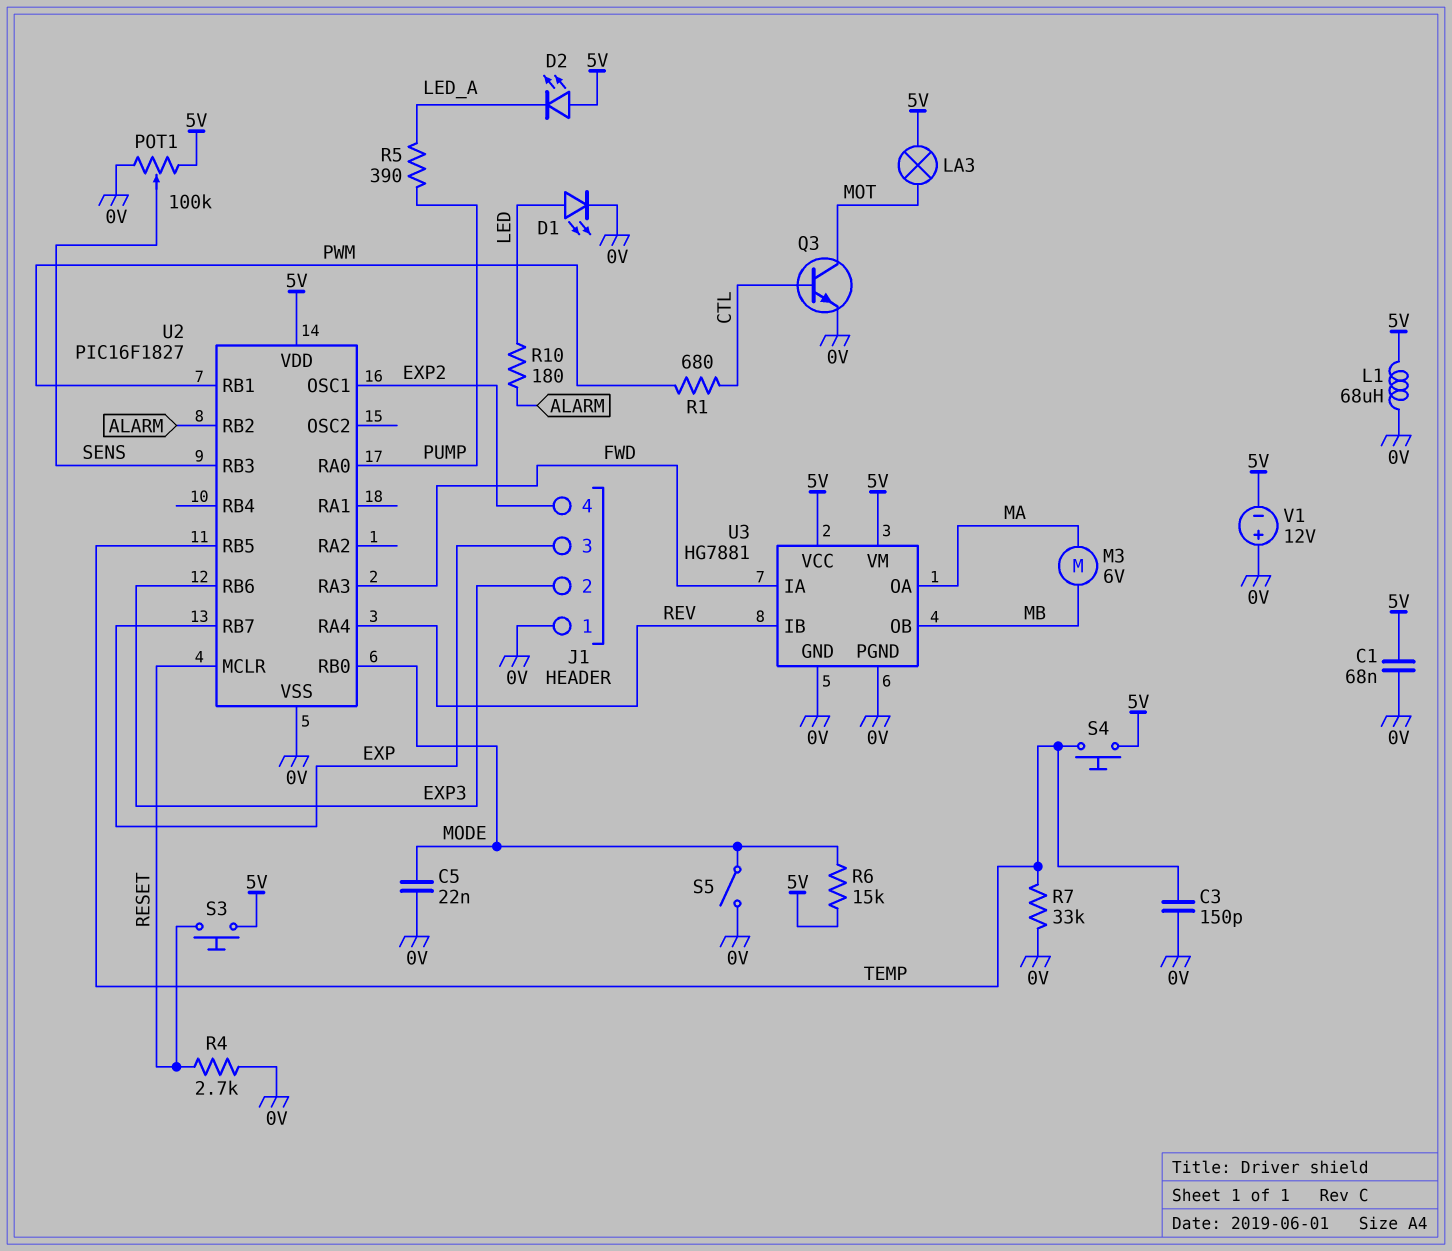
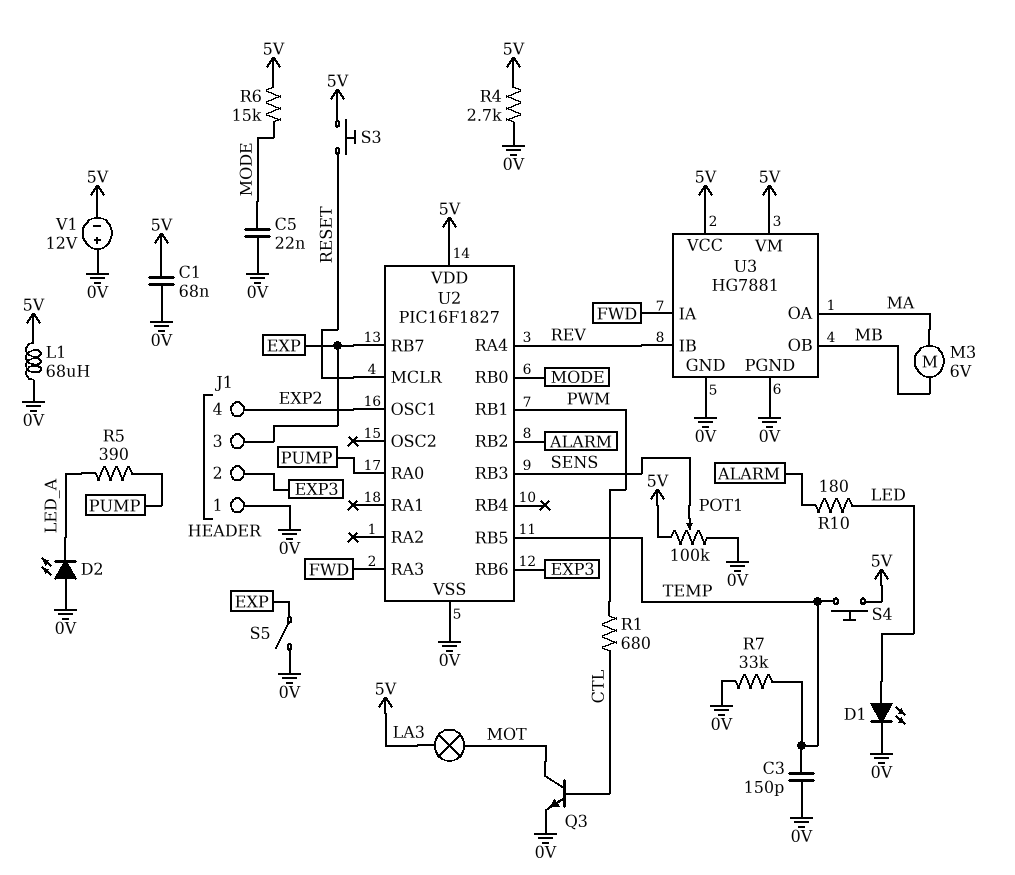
D2: LED (A 5V, K LED_A) -> LED (A 0V, K LED_A)
R4: 2.7k (0V, RESET) -> 2.7k (0V, 5V)
S5: switch (0V, MODE) -> switch (0V, EXP)

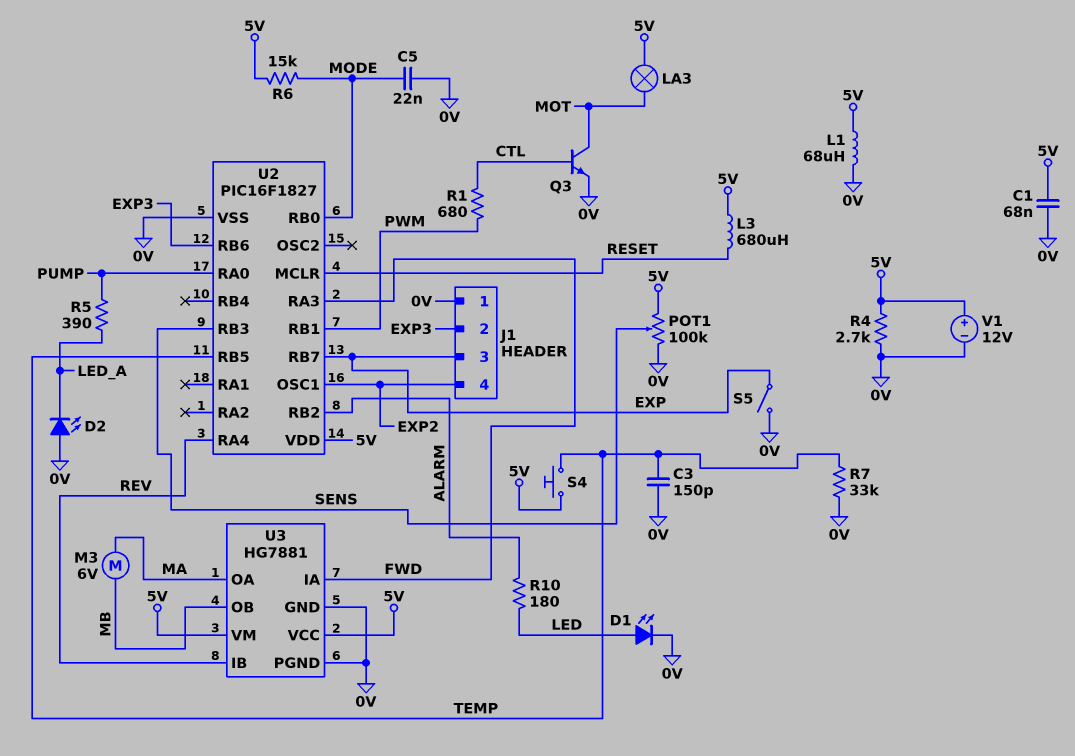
L3: none -> 680uH (5V, RESET)
S3: button (5V, RESET) -> none
V1: 12V (plus 0V, minus 5V) -> 12V (plus 5V, minus 0V)

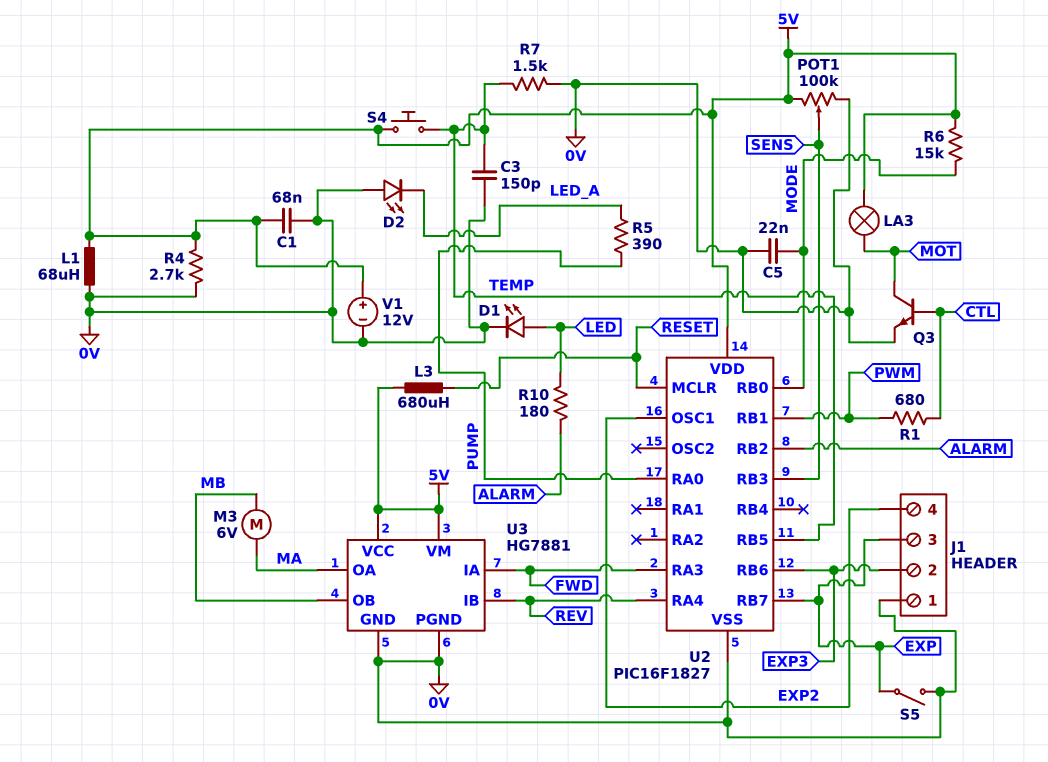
R7: 33k (0V, TEMP) -> 1.5k (0V, TEMP)

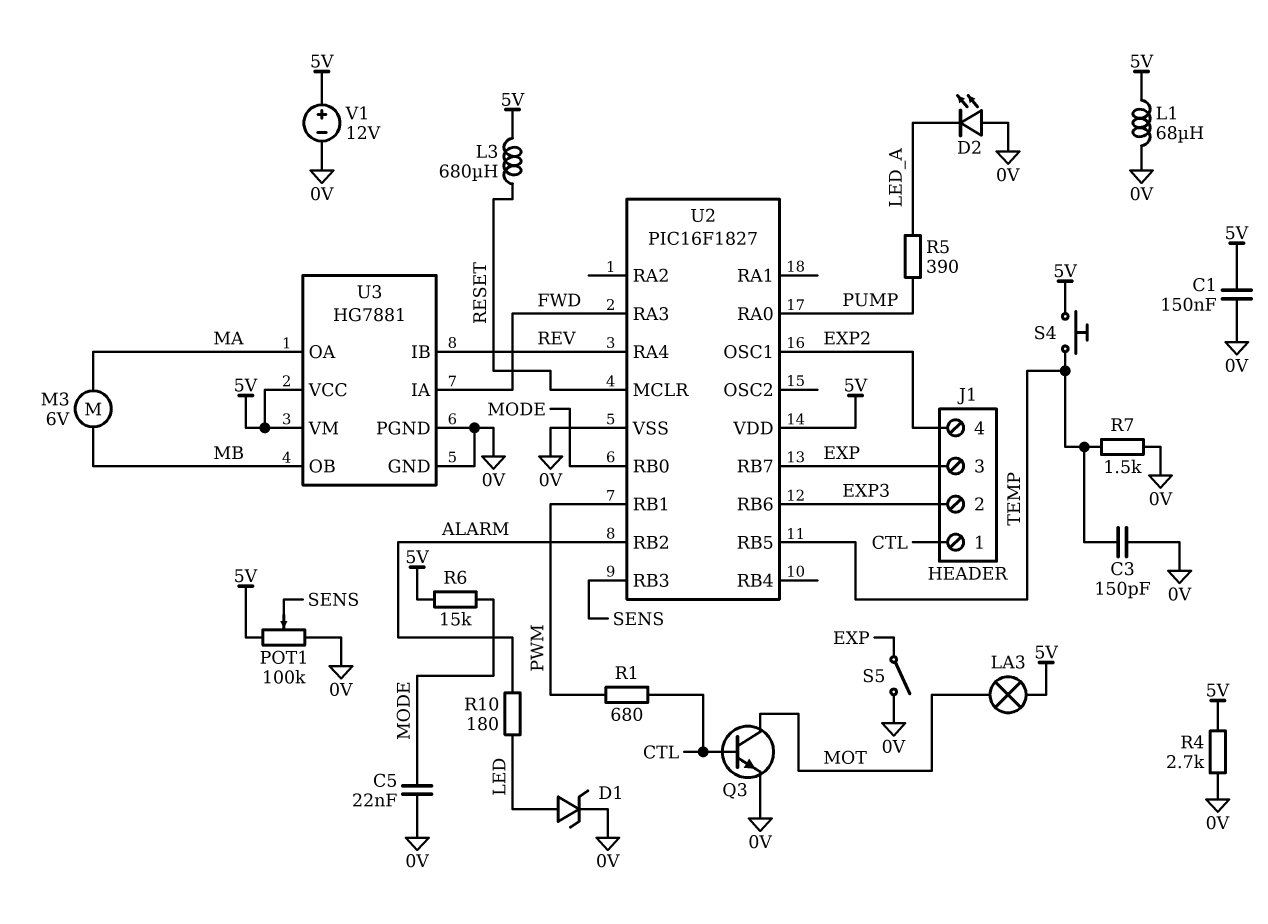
C1: 68nF (0V, 5V) -> 150nF (0V, 5V)
D1: LED (A LED, K 0V) -> zener (A LED, K 0V)
J1 pin 1: 0V -> CTL

